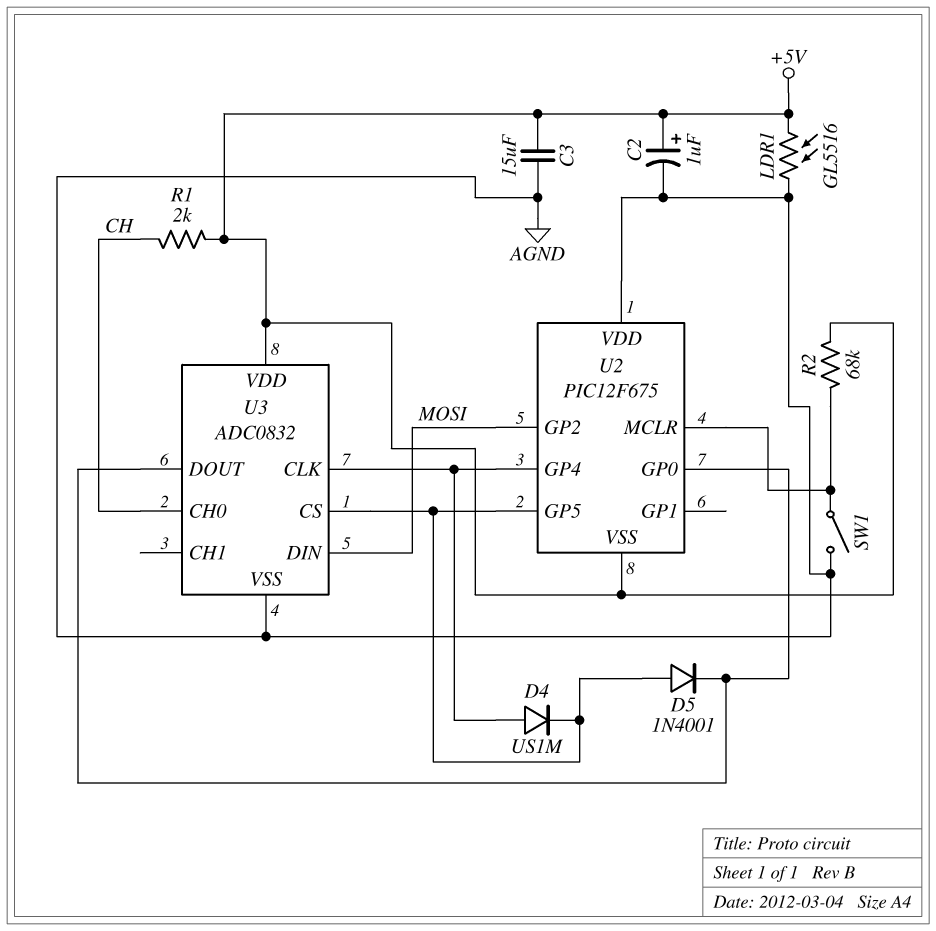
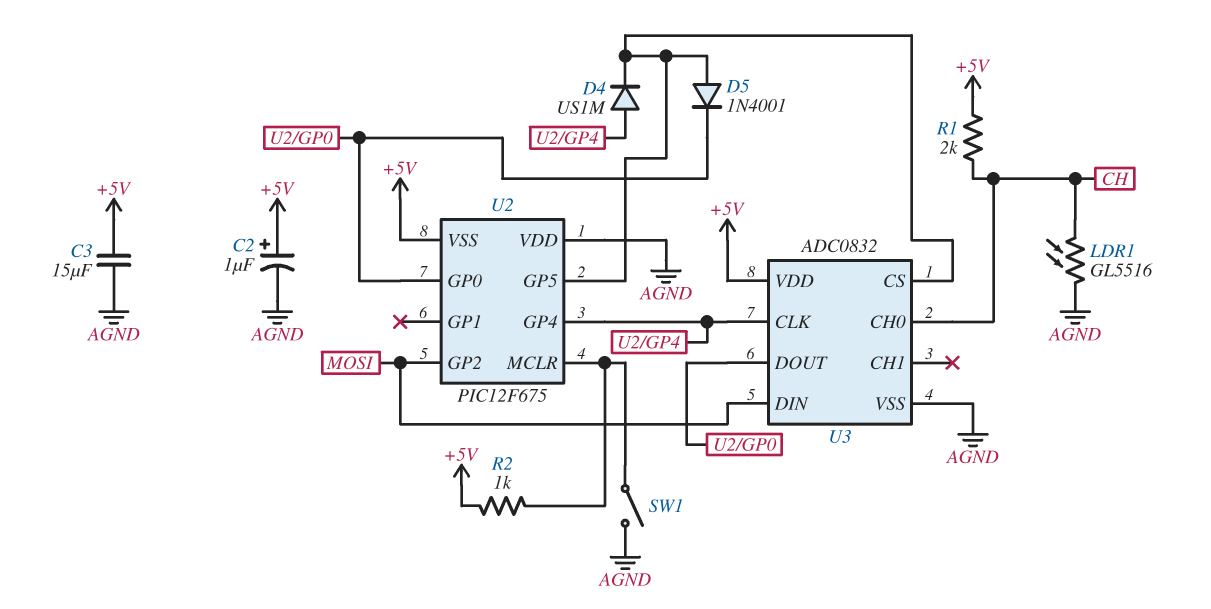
LDR1: GL5516 (+5V, AGND) -> GL5516 (AGND, CH)
R2: 68k (+5V, U2/MCLR) -> 1k (+5V, U2/MCLR)

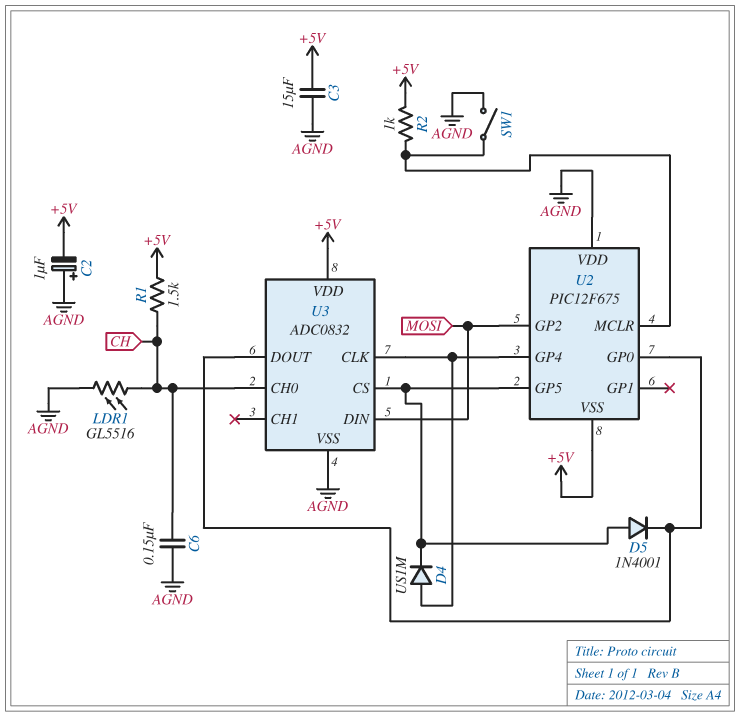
C2: 1uF (plus +5V, minus AGND) -> 1uF (plus AGND, minus +5V)
C6: none -> 150nF (AGND, CH)
R1: 2k (+5V, CH) -> 1.5k (+5V, CH)

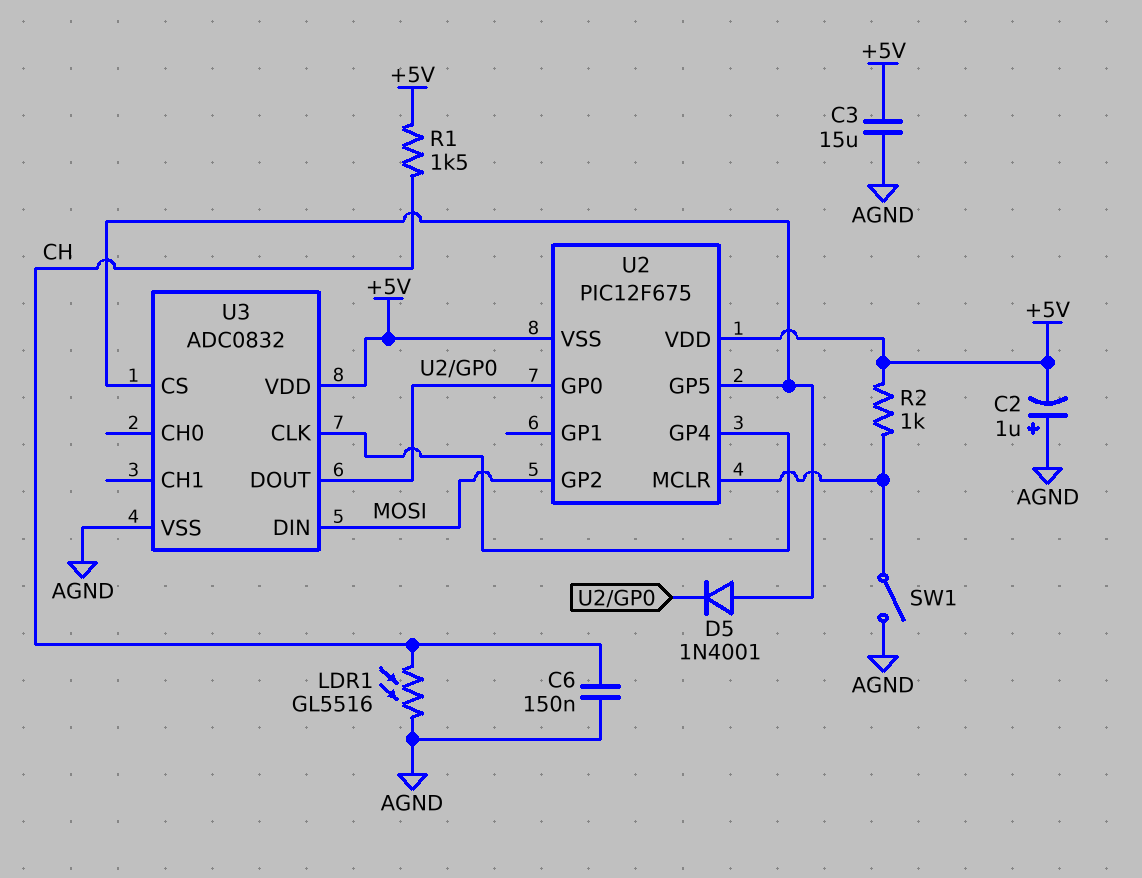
D4: diode US1M (A U2/GP4, K U2/GP5) -> none
U2 pin VDD: AGND -> +5V
U3 pin CH0: CH -> none

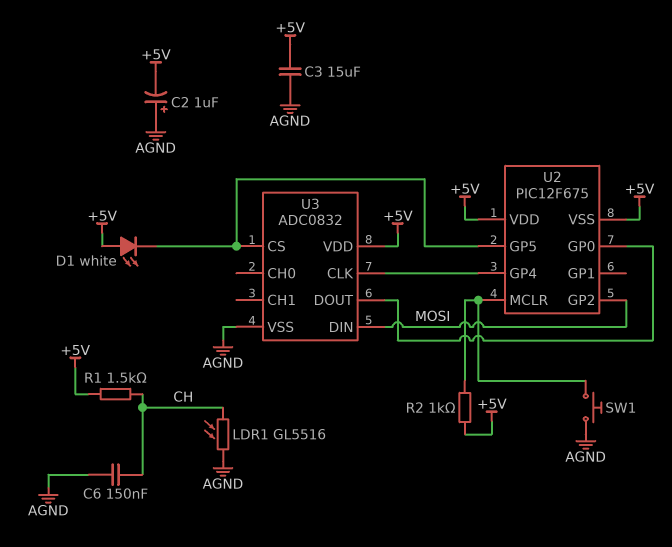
D1: none -> LED white (A +5V, K U2/GP5)
D5: diode 1N4001 (A U2/GP5, K U2/GP0) -> none
SW1: switch (AGND, U2/MCLR) -> button (AGND, U2/MCLR)

